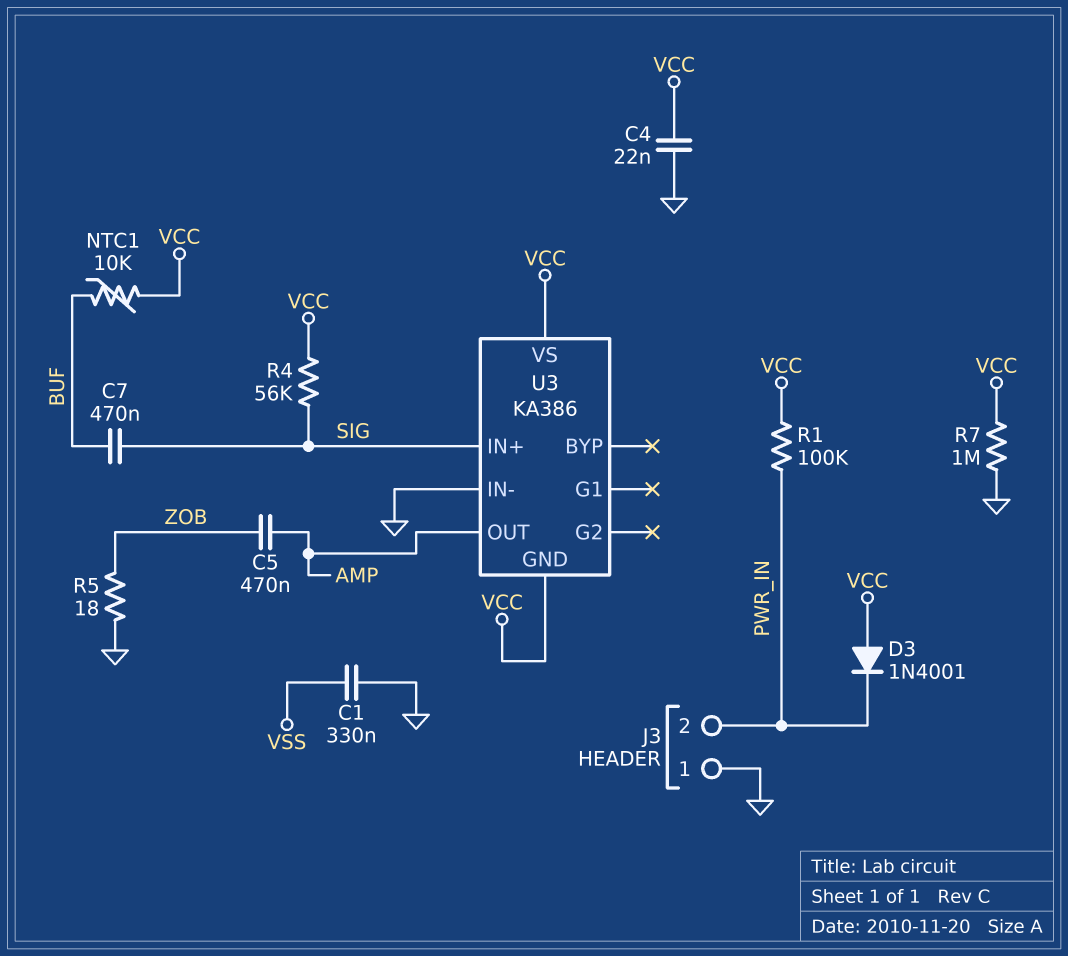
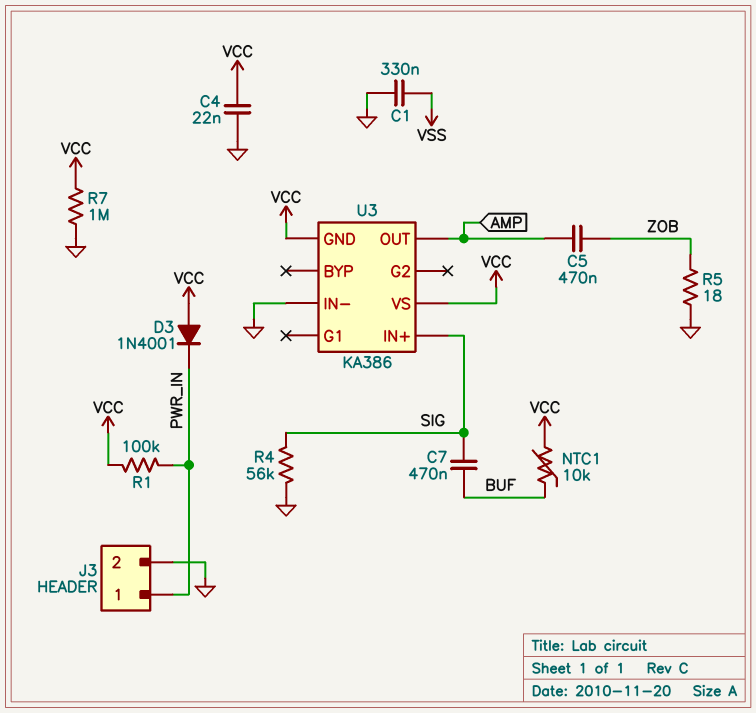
J3 pin 1: GND -> PWR_IN
J3 pin 2: PWR_IN -> GND
R4: 56k (SIG, VCC) -> 56k (GND, SIG)

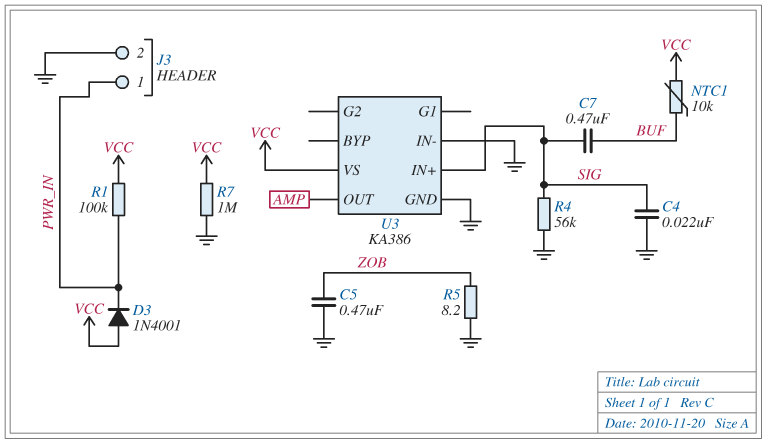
C1: 330nF (GND, VSS) -> none
C4: 22nF (GND, VCC) -> 22nF (GND, SIG)
C5: 470nF (AMP, ZOB) -> 470nF (GND, ZOB)
R5: 18 (GND, ZOB) -> 8.2 (GND, ZOB)
U3 pin GND: VCC -> GND

